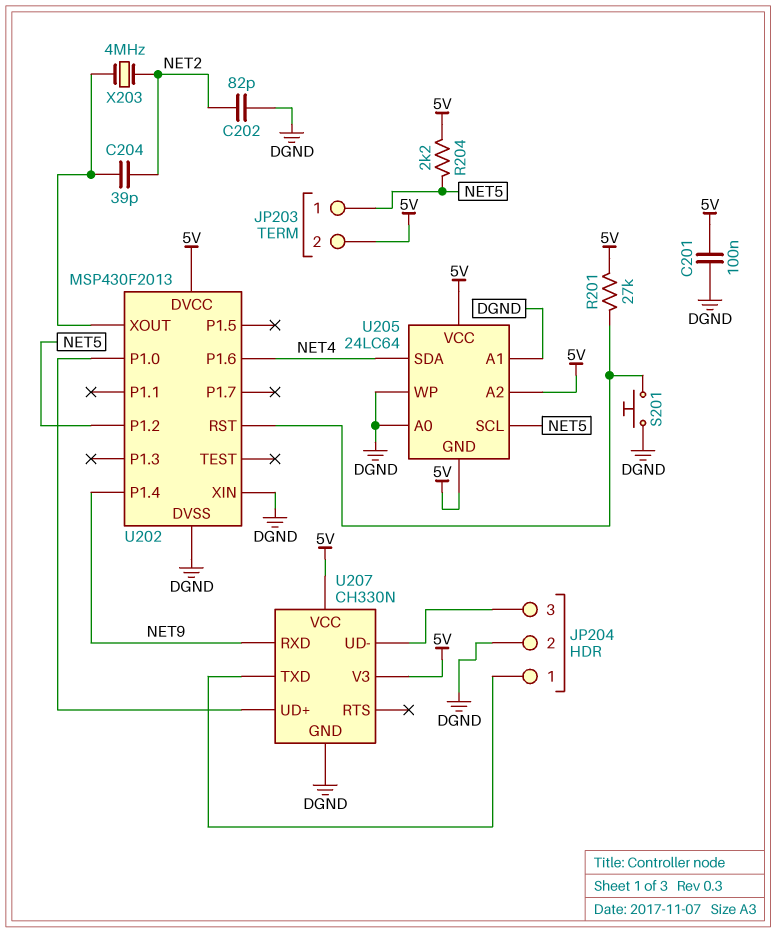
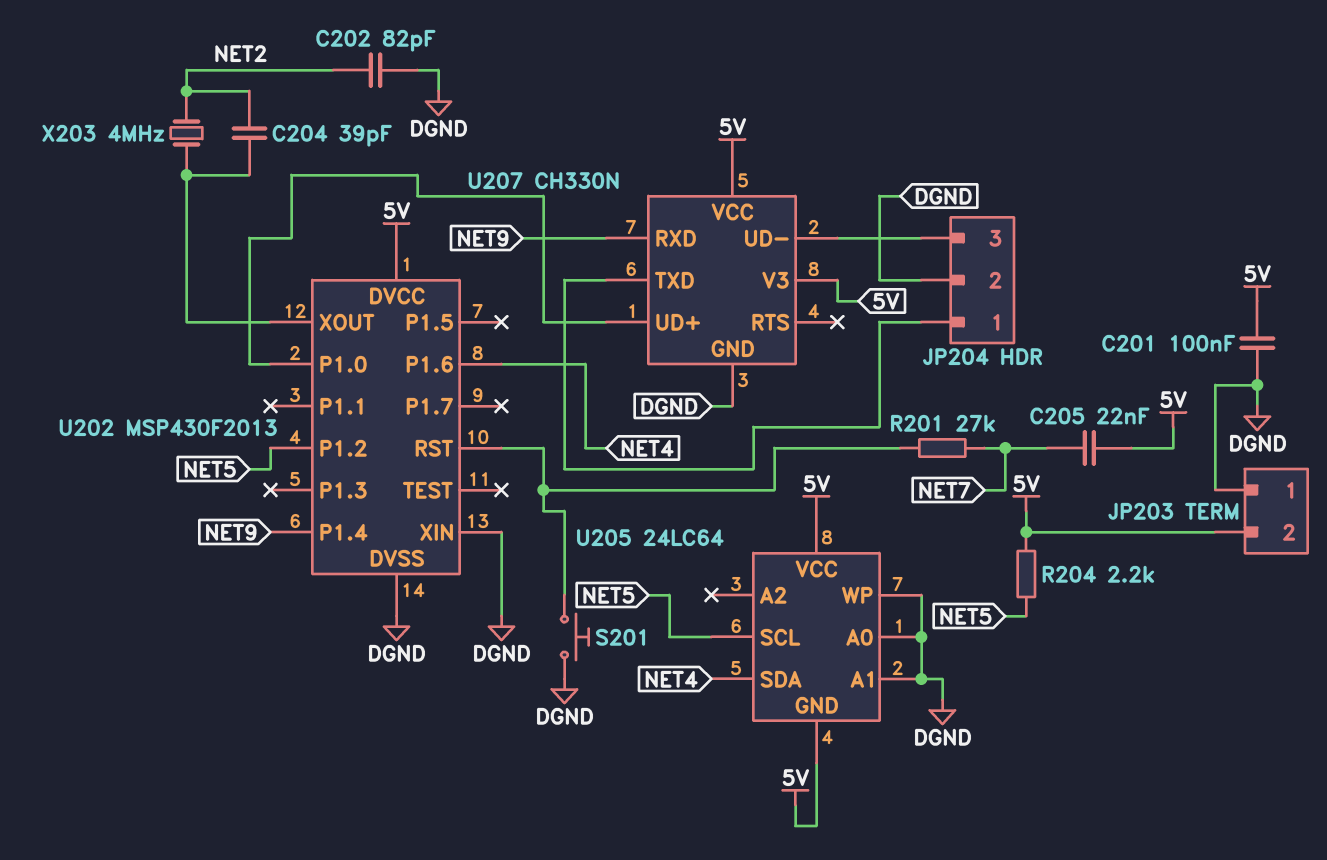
C205: none -> 22nF (5V, NET7)
JP203 pin 1: NET5 -> DGND
R201: 27k (5V, U202/RST) -> 27k (NET7, U202/RST)
U205 pin A2: 5V -> none

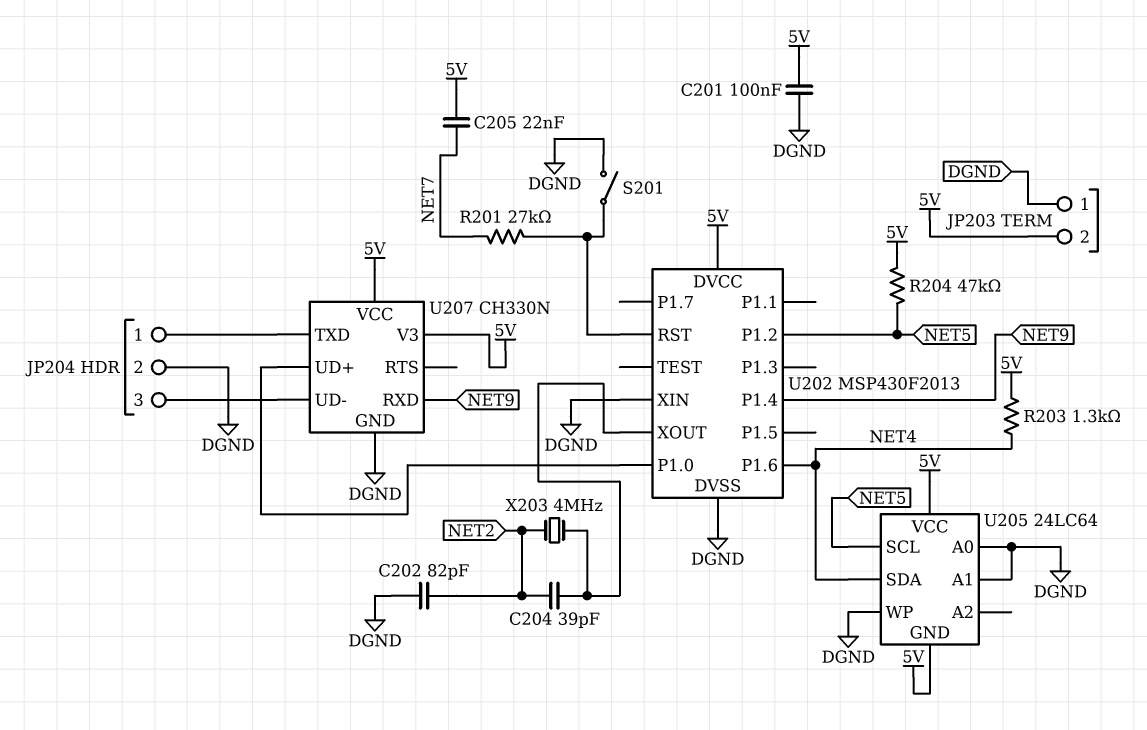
R203: none -> 1.3k (5V, NET4)
R204: 2.2k (5V, NET5) -> 47k (5V, NET5)
S201: button (DGND, U202/RST) -> switch (DGND, U202/RST)

